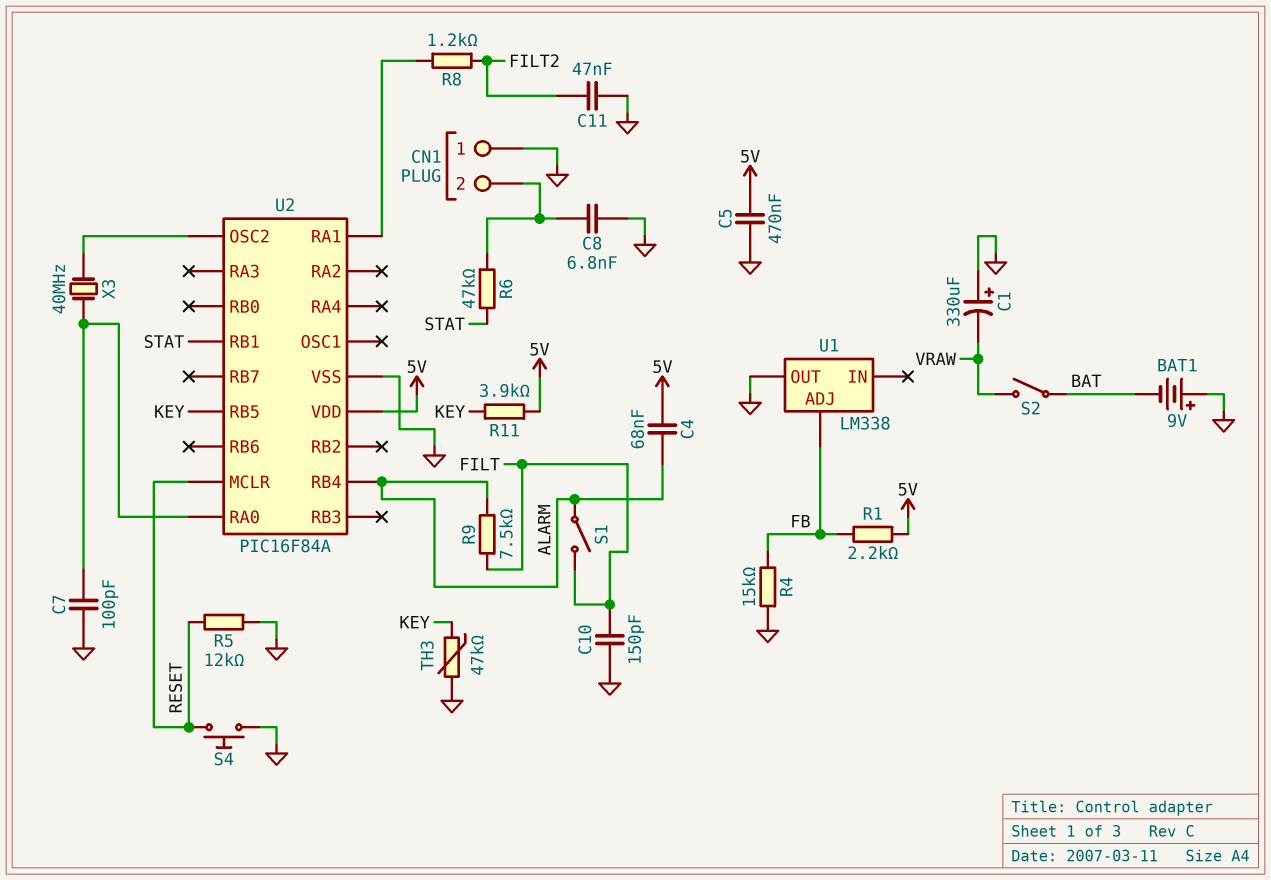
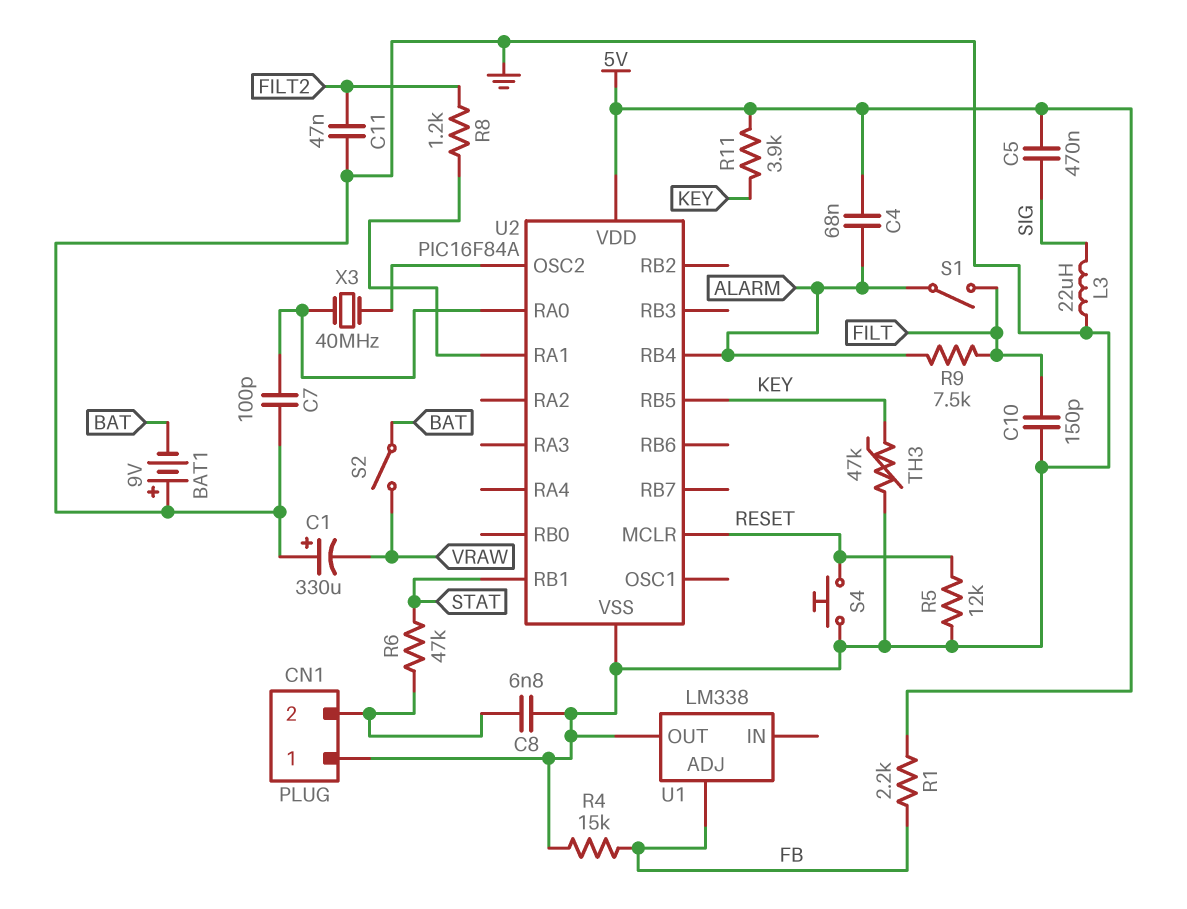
C5: 470nF (5V, GND) -> 470nF (5V, SIG)
L3: none -> 22uH (GND, SIG)

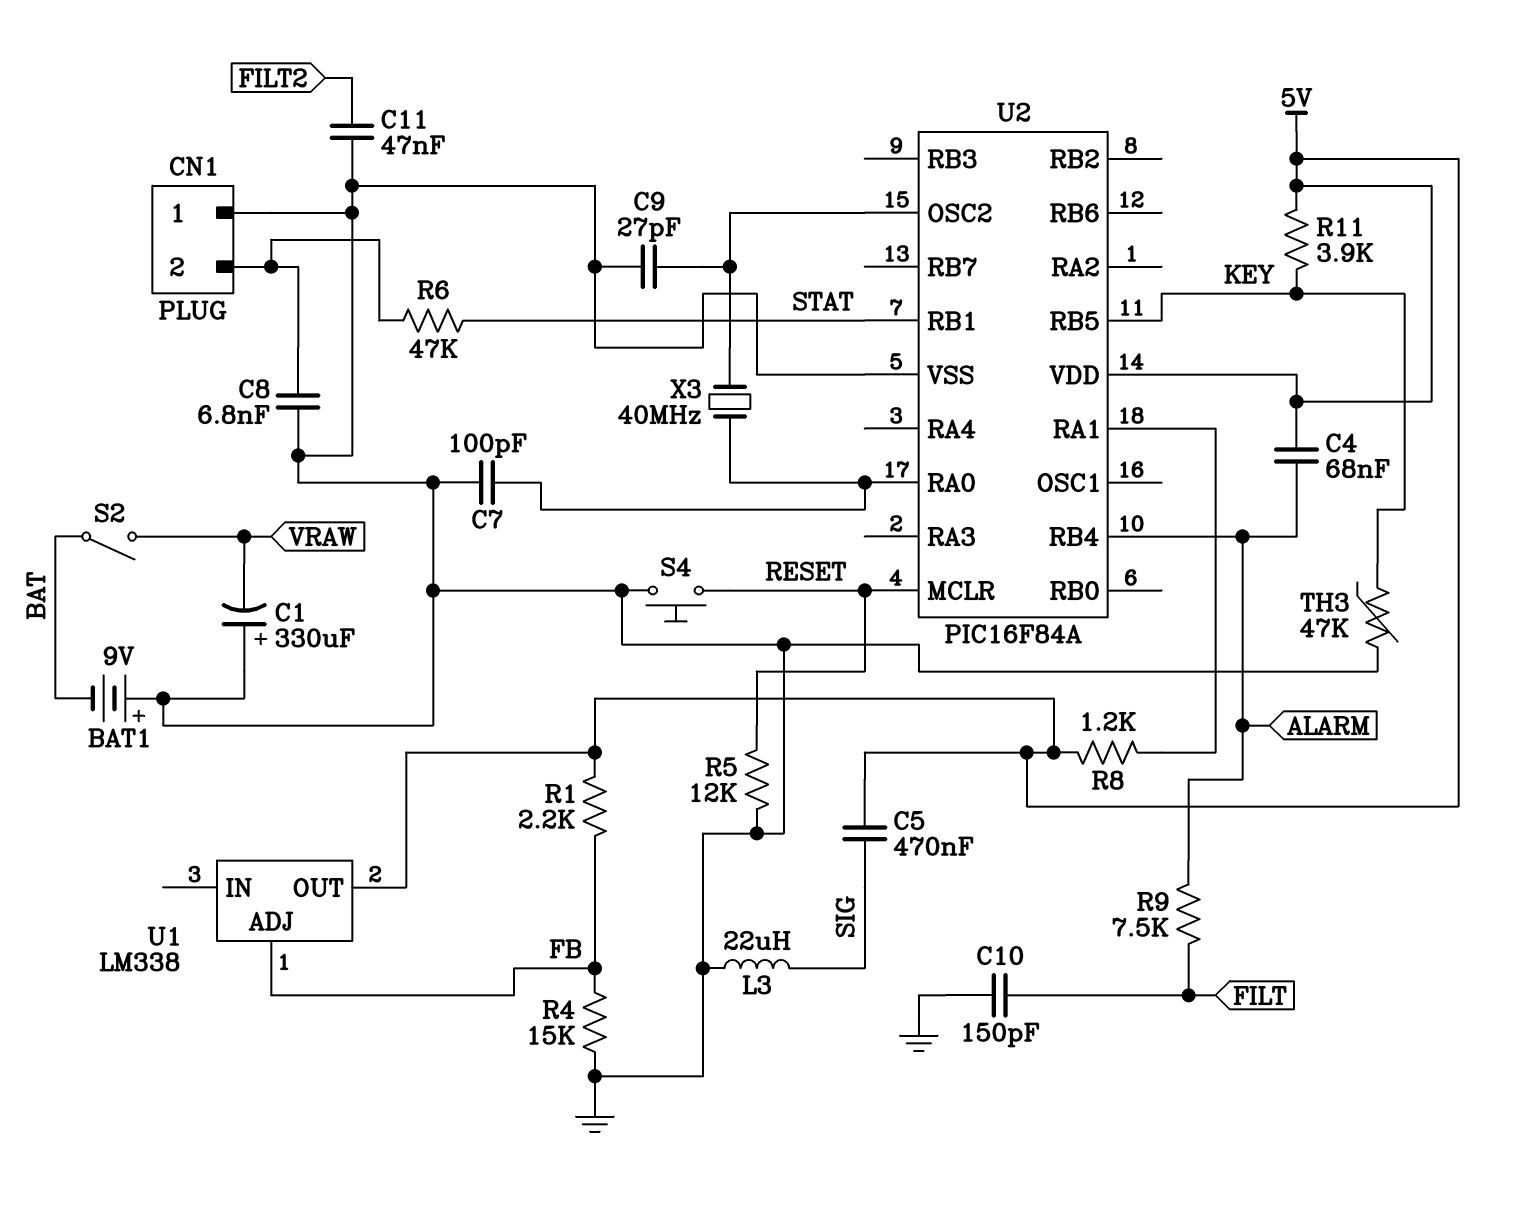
C9: none -> 27pF (GND, U2/OSC2)
R8: 1.2k (FILT2, U2/RA1) -> 1.2k (5V, U2/RA1)
S1: switch (ALARM, FILT) -> none
U1 pin OUT: GND -> 5V

